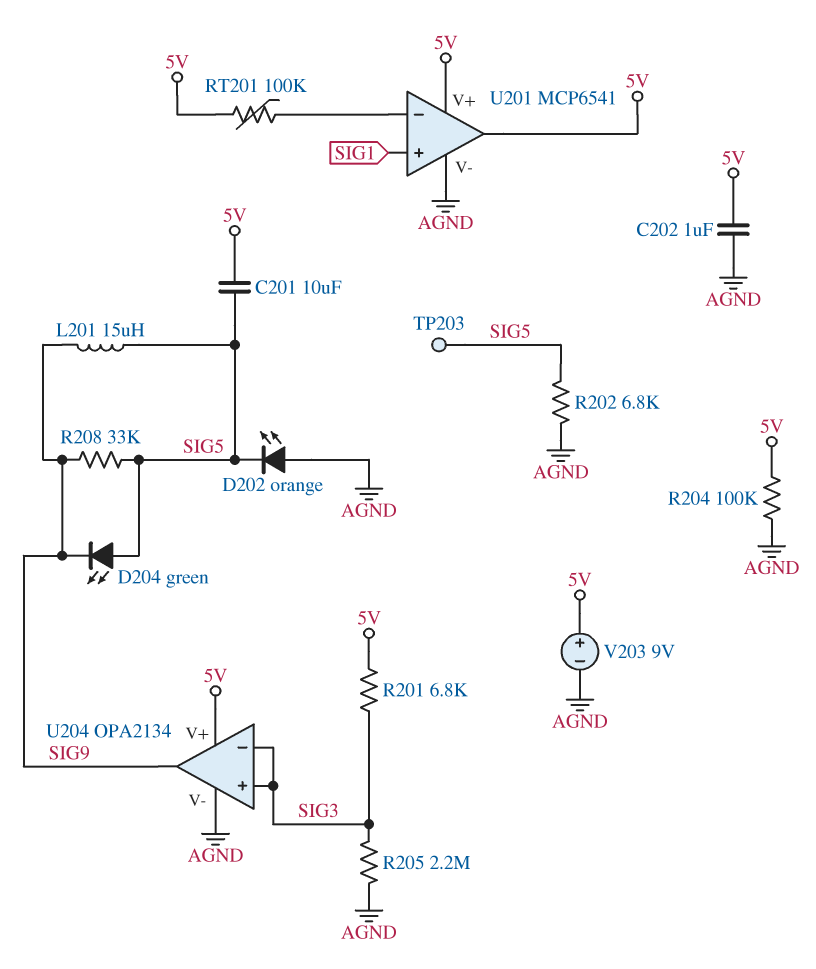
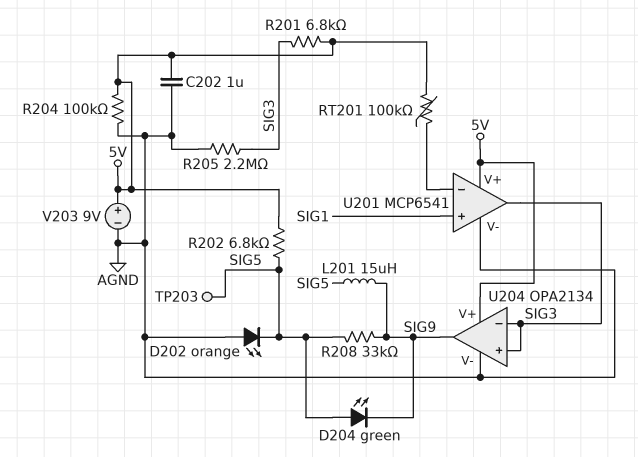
C201: 10uF (5V, SIG5) -> none
R202: 6.8k (AGND, SIG5) -> 6.8k (5V, SIG5)
U201 pin out: 5V -> SIG3

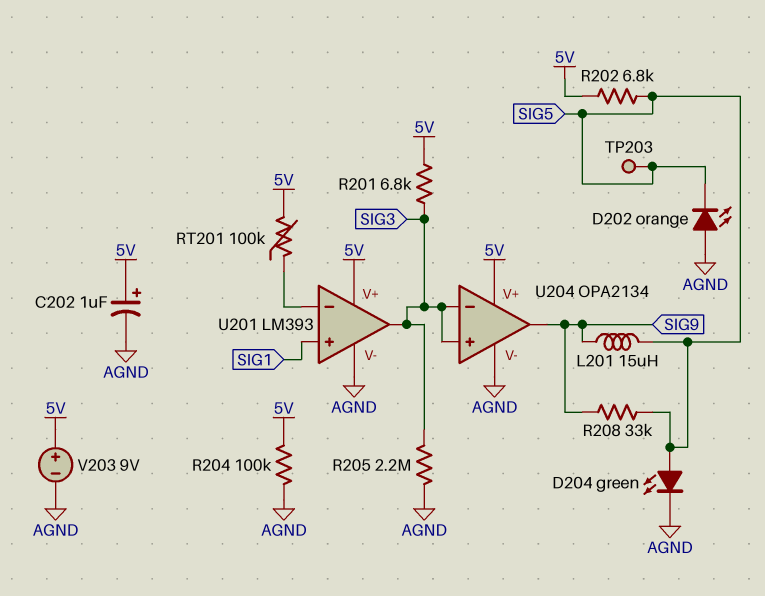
C202: 1uF (5V, AGND) -> 1uF (plus 5V, minus AGND)
D204: LED green (A SIG5, K SIG9) -> LED green (A SIG5, K AGND)
U201: MCP6541 -> LM393

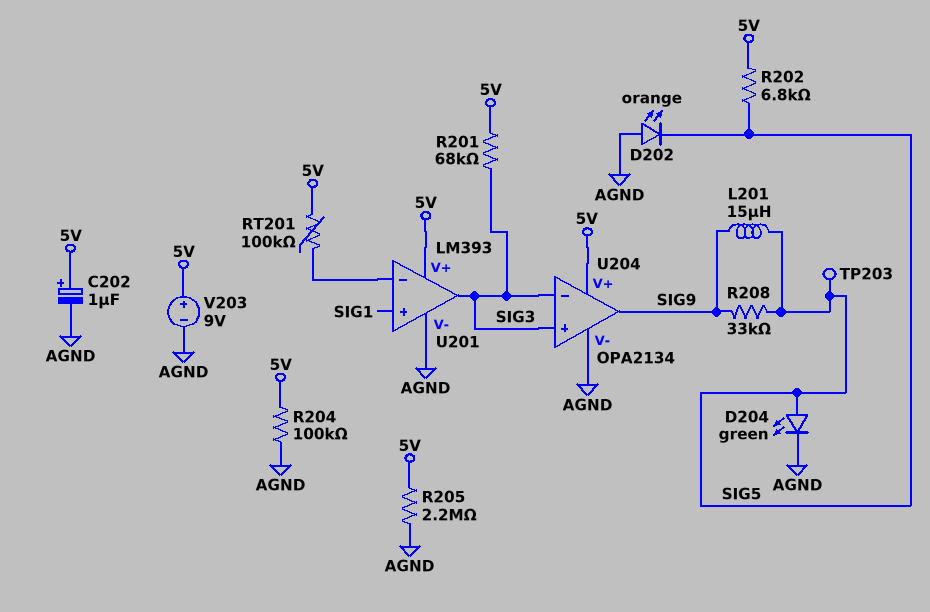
R201: 6.8k (5V, SIG3) -> 68k (5V, SIG3)
R205: 2.2M (AGND, SIG3) -> 2.2M (5V, AGND)

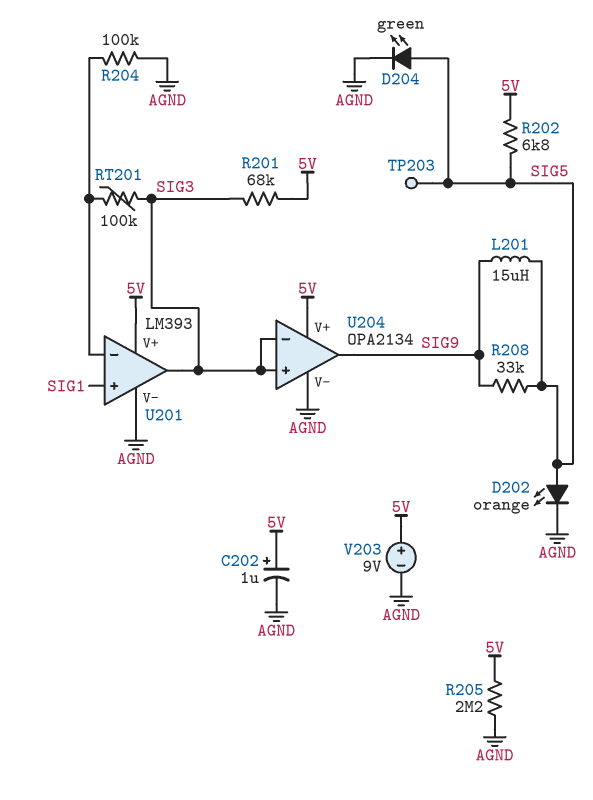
D202: LED orange (A AGND, K SIG5) -> LED orange (A SIG5, K AGND)
R204: 100k (5V, AGND) -> 100k (AGND, U201/in-)
RT201: 100k (5V, U201/in-) -> 100k (SIG3, U201/in-)

